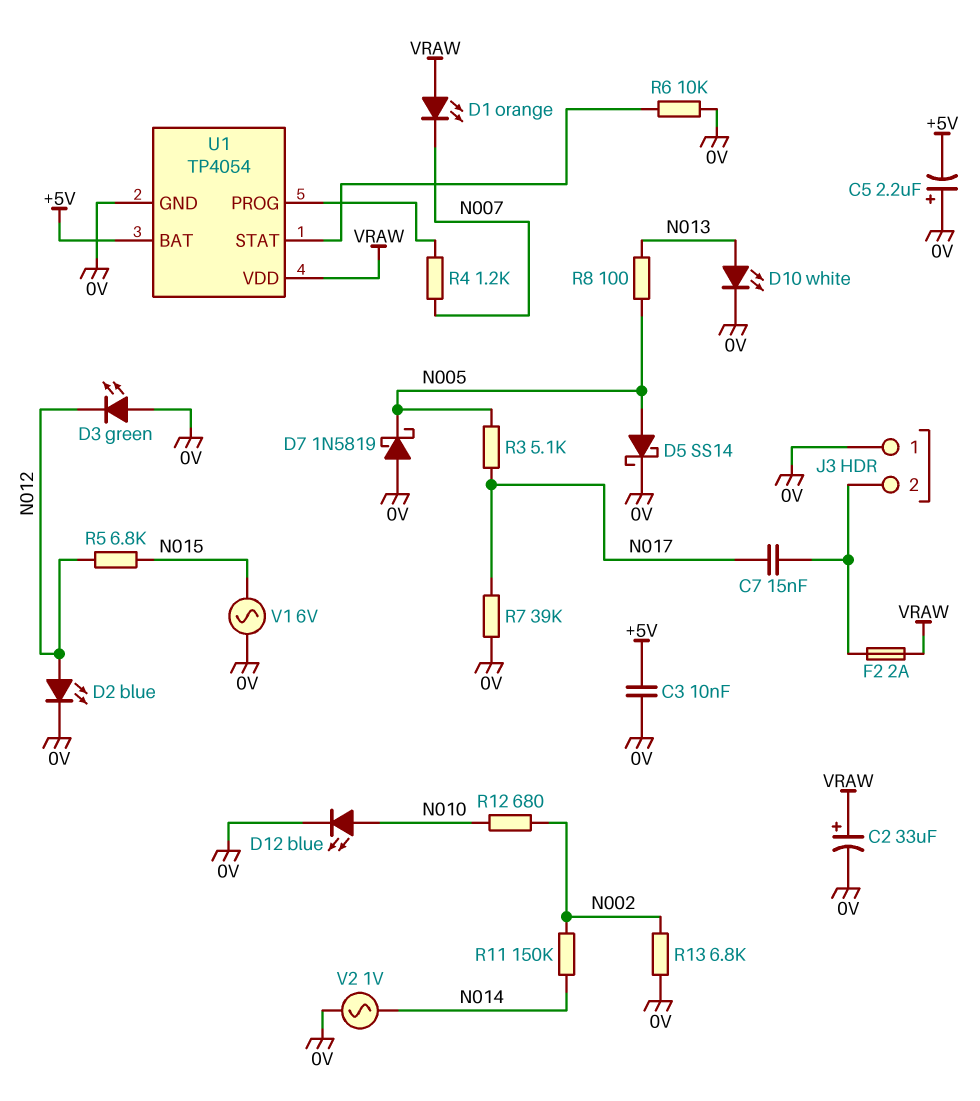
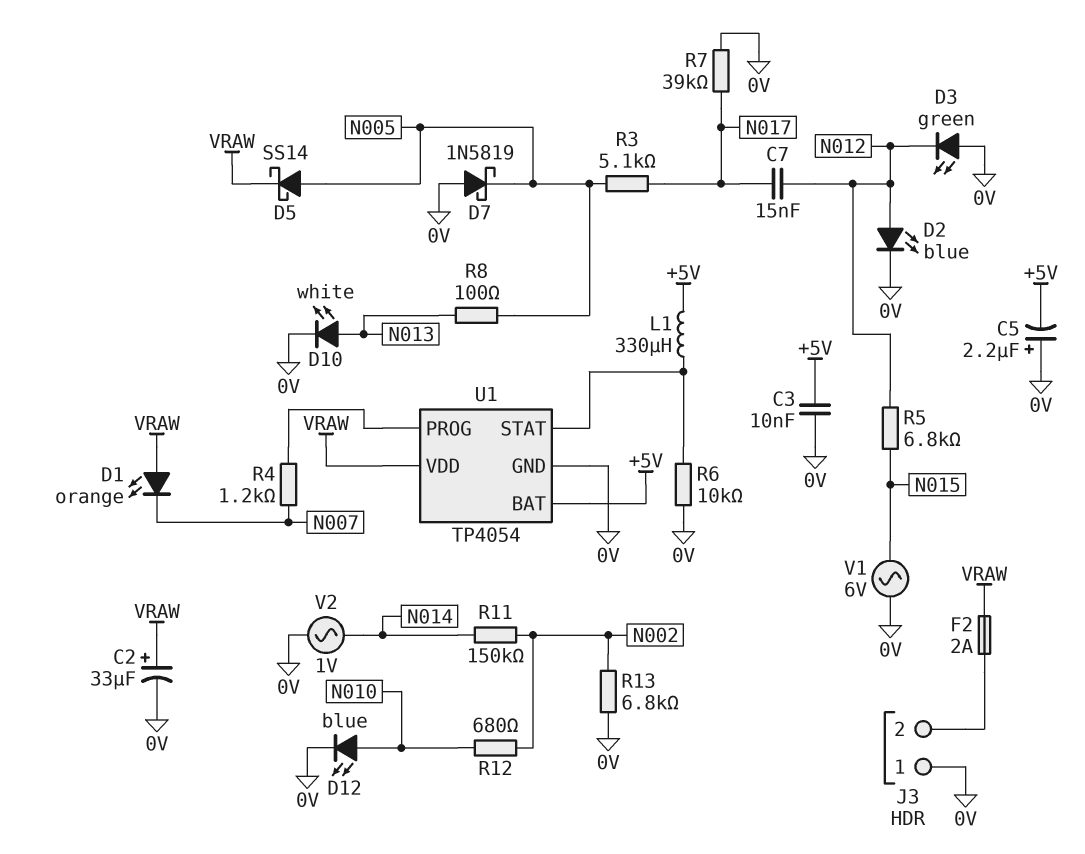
C7: 15nF (J3/2, N017) -> 15nF (N012, N017)
D5: schottky SS14 (A N005, K 0V) -> schottky SS14 (A N005, K VRAW)
L1: none -> 330uH (+5V, U1/STAT)

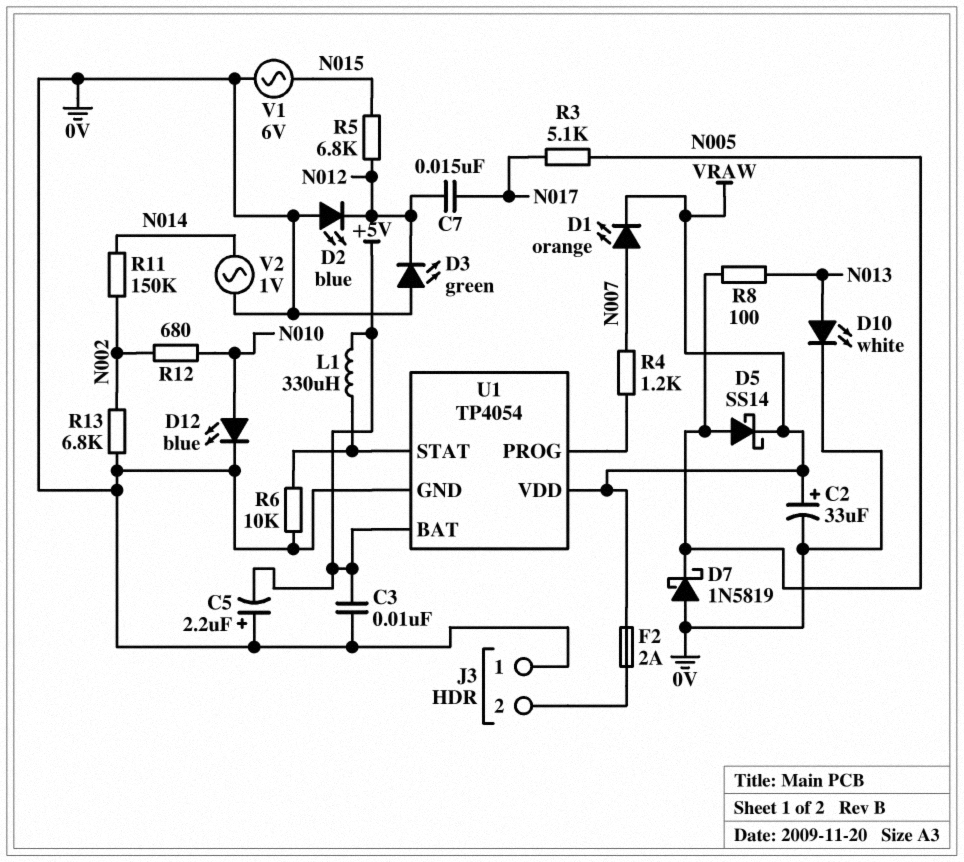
D1: LED orange (A VRAW, K N007) -> LED orange (A N007, K VRAW)
D2: LED blue (A N012, K 0V) -> LED blue (A 0V, K N012)
R7: 39k (0V, N017) -> none

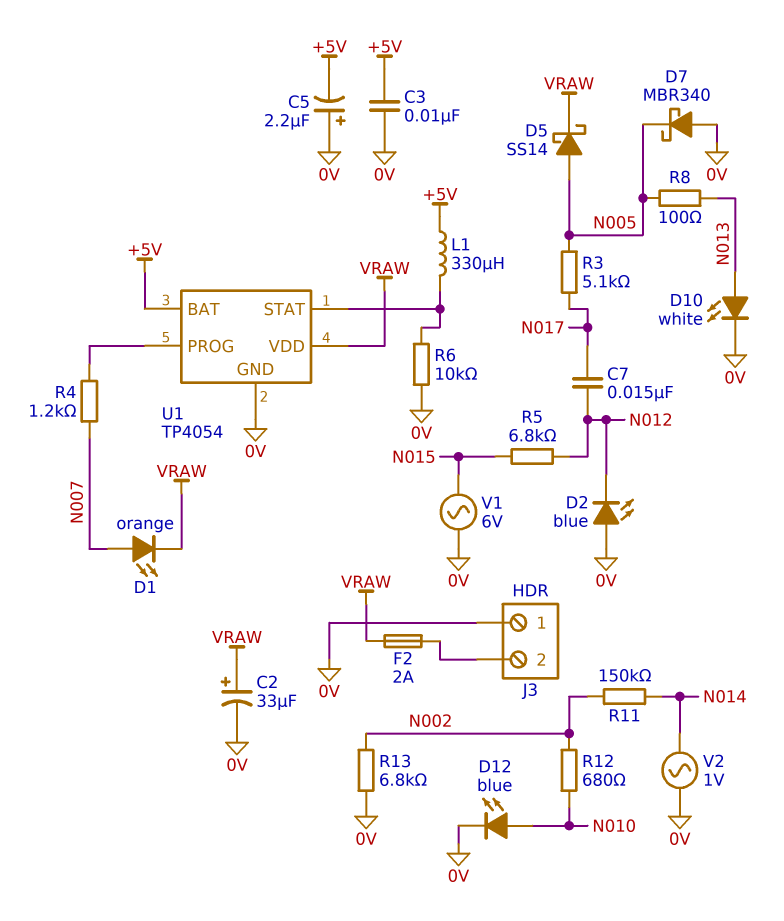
D3: LED green (A 0V, K N012) -> none
D7: schottky 1N5819 (A 0V, K N005) -> schottky MBR340 (A 0V, K N005)

